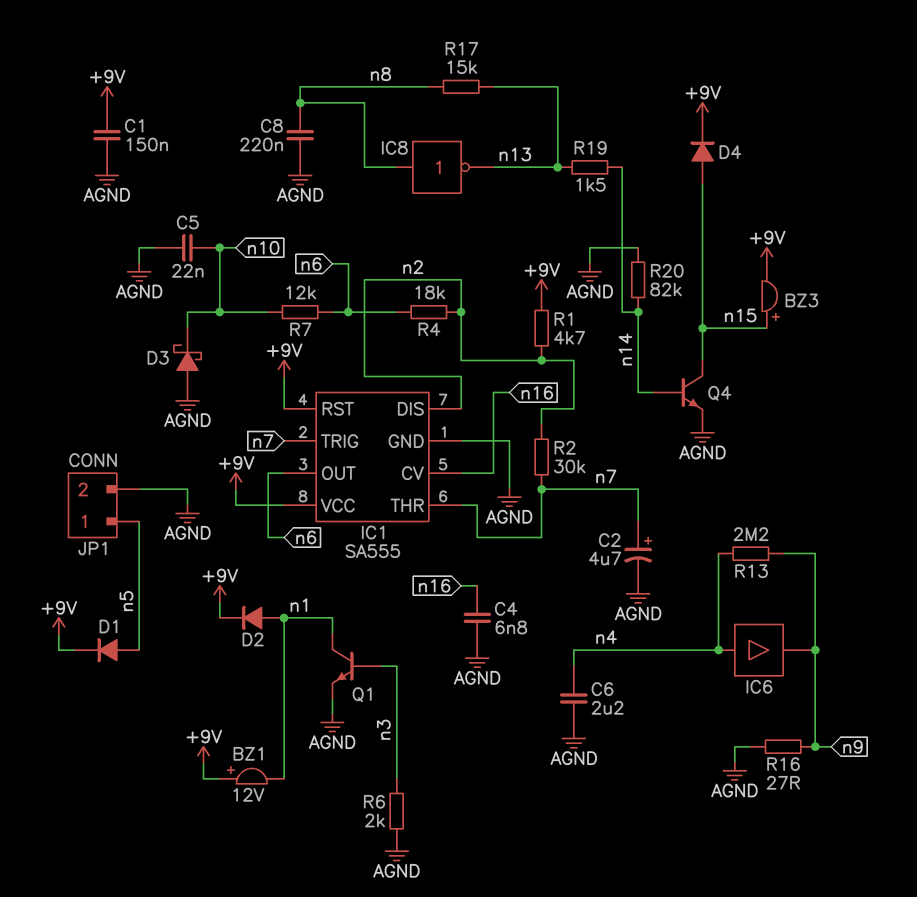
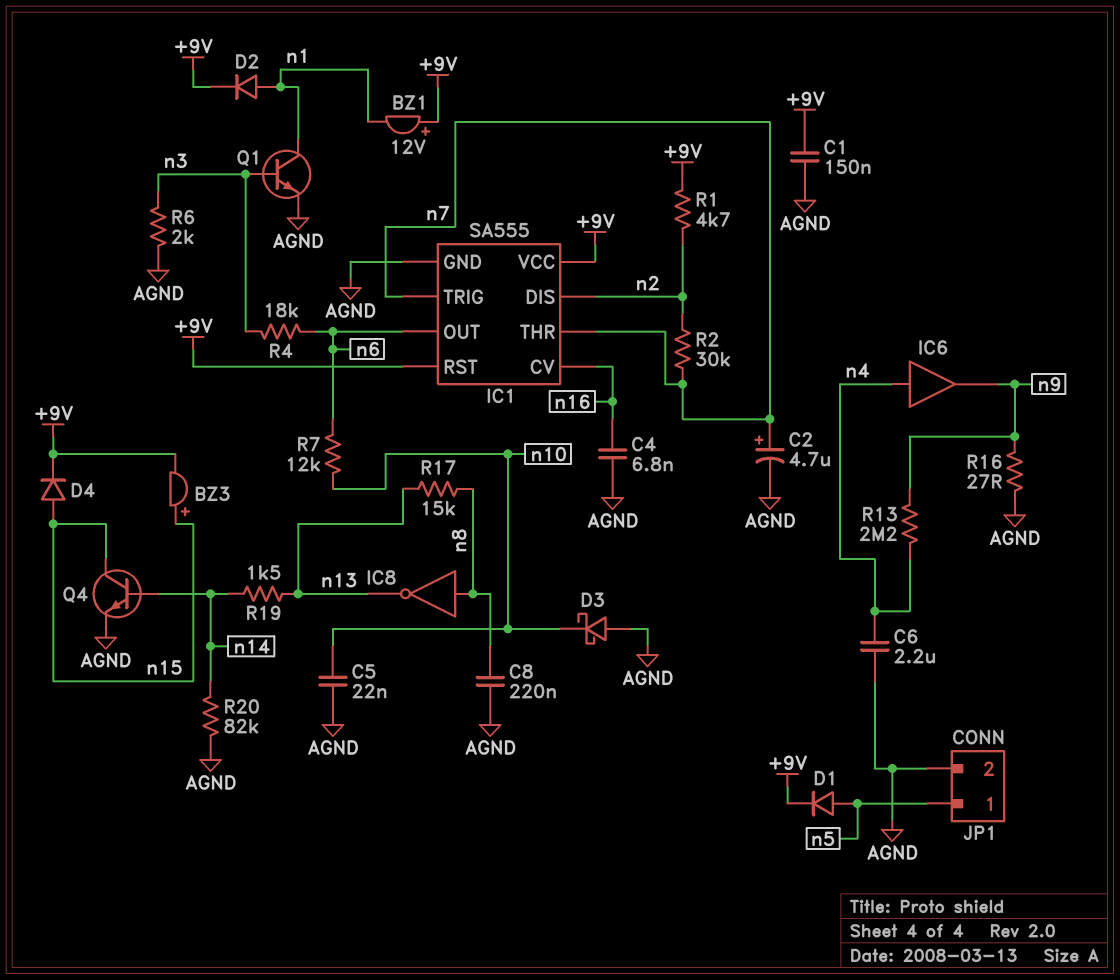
R4: 18k (n2, n6) -> 18k (n3, n6)

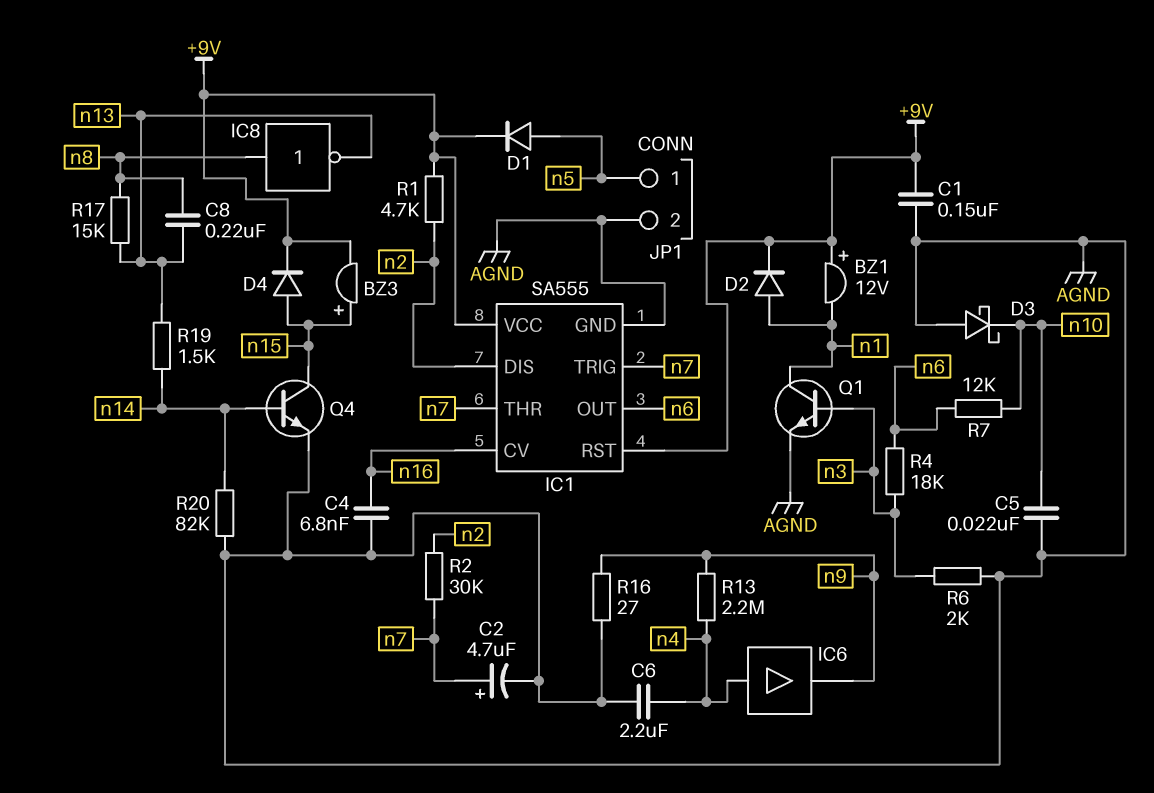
C8: 220nF (AGND, n8) -> 220nF (n8, n13)

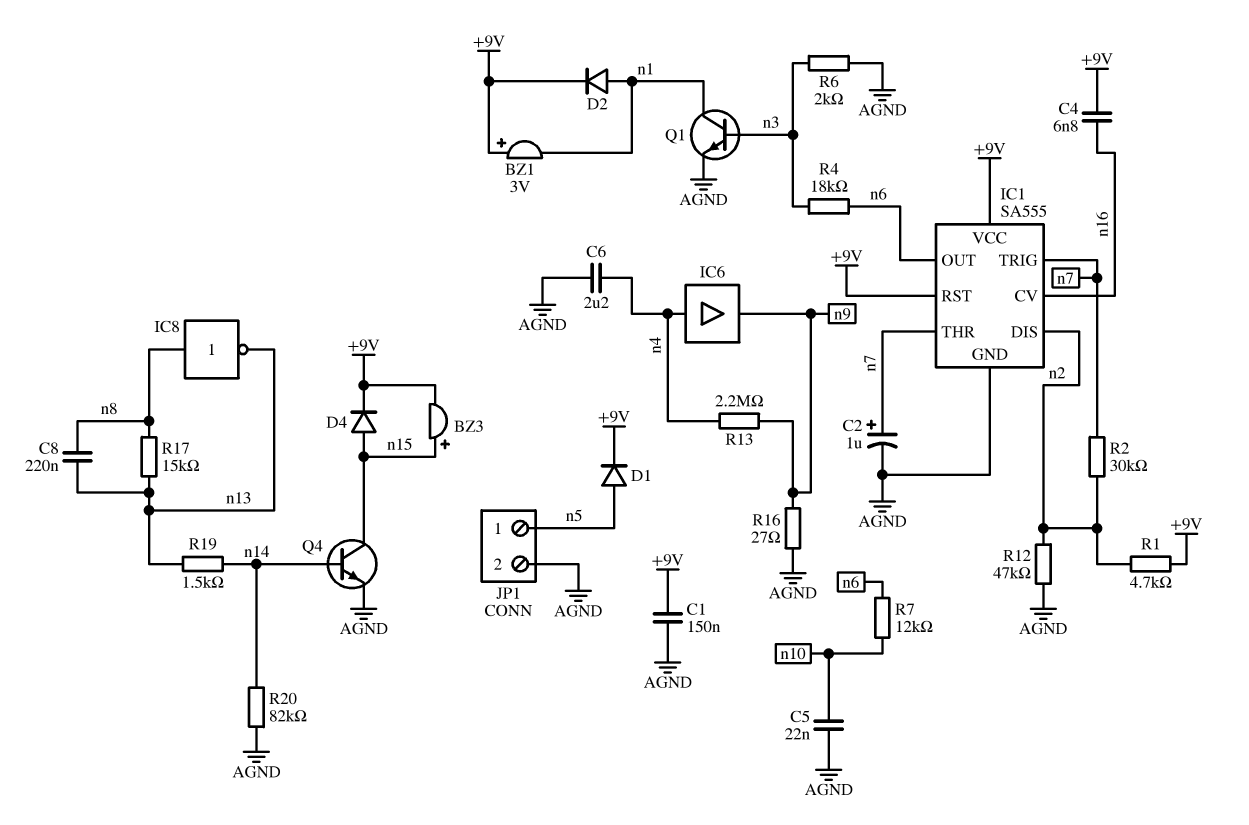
BZ1: buzzer 12V (plus +9V, minus n1) -> buzzer 3V (plus +9V, minus n1)
C2: 4.7uF (plus n7, minus AGND) -> 1uF (plus n7, minus AGND)
C4: 6.8nF (AGND, n16) -> 6.8nF (+9V, n16)
D3: schottky (A AGND, K n10) -> none
R12: none -> 47k (AGND, n2)

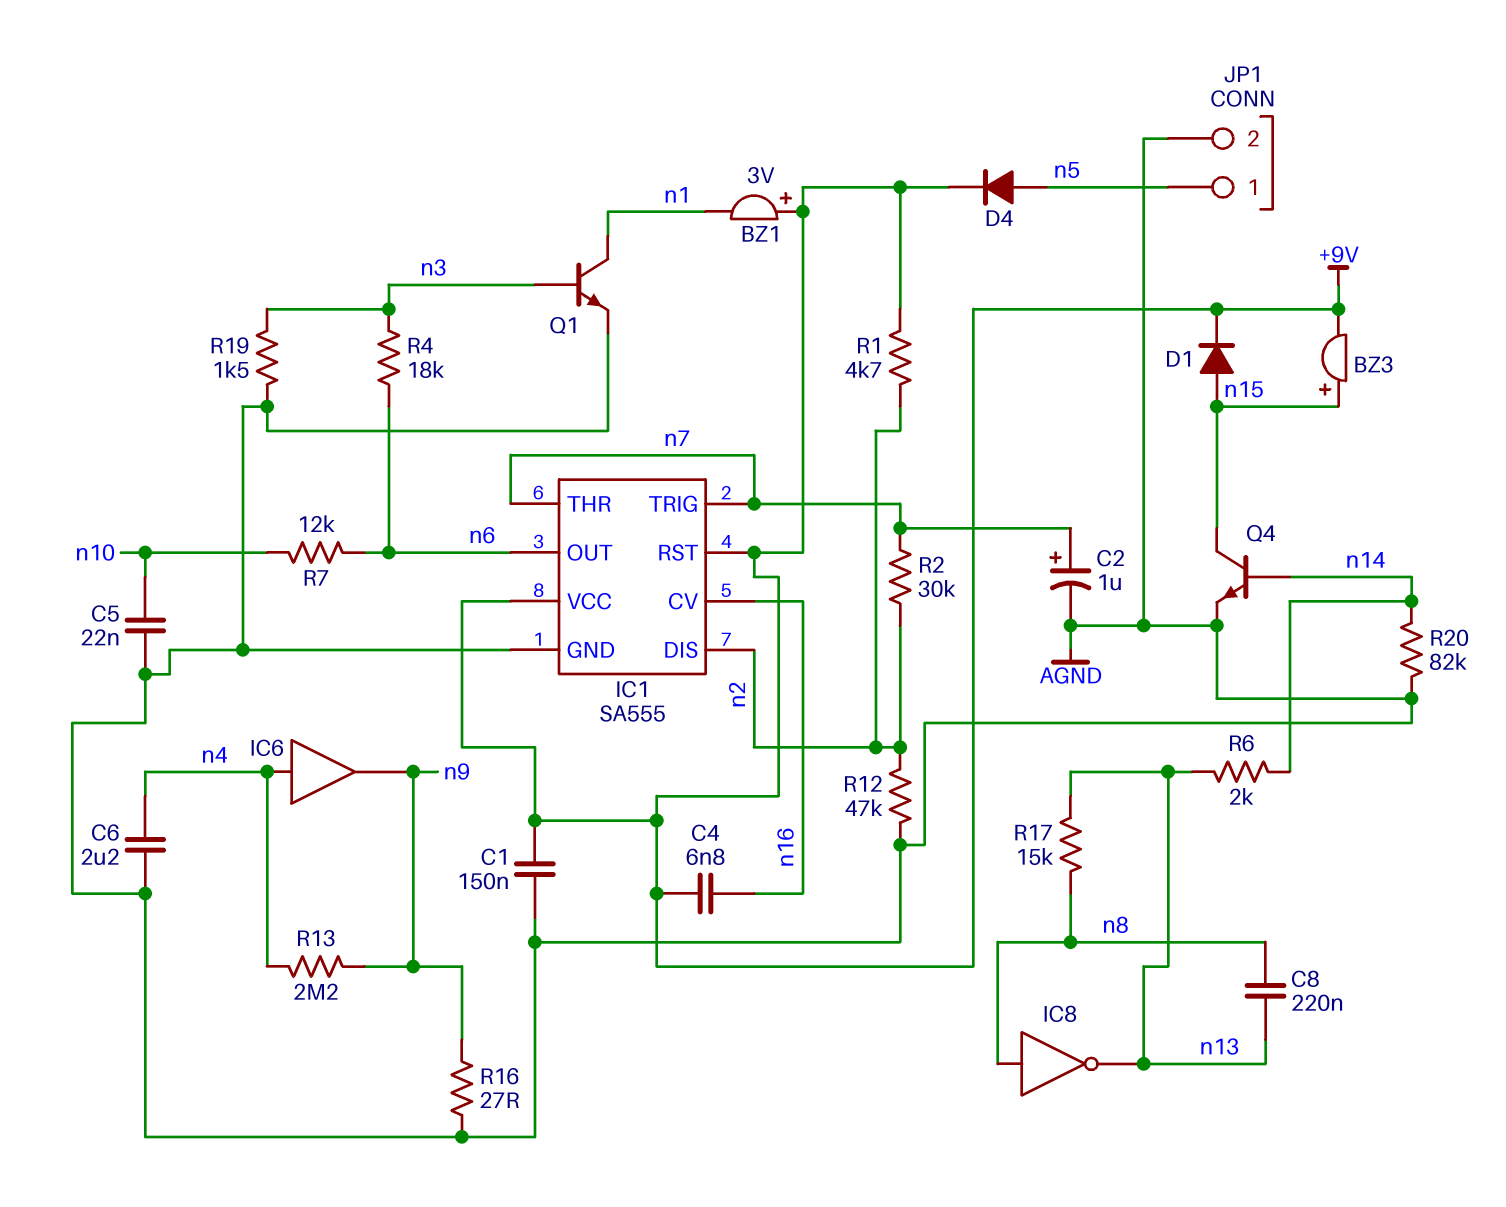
D1: diode (A n5, K +9V) -> diode (A n15, K +9V)
D2: diode (A n1, K +9V) -> none
D4: diode (A n15, K +9V) -> diode (A n5, K +9V)
R6: 2k (AGND, n3) -> 2k (n13, n14)
R19: 1.5k (n13, n14) -> 1.5k (AGND, n3)

